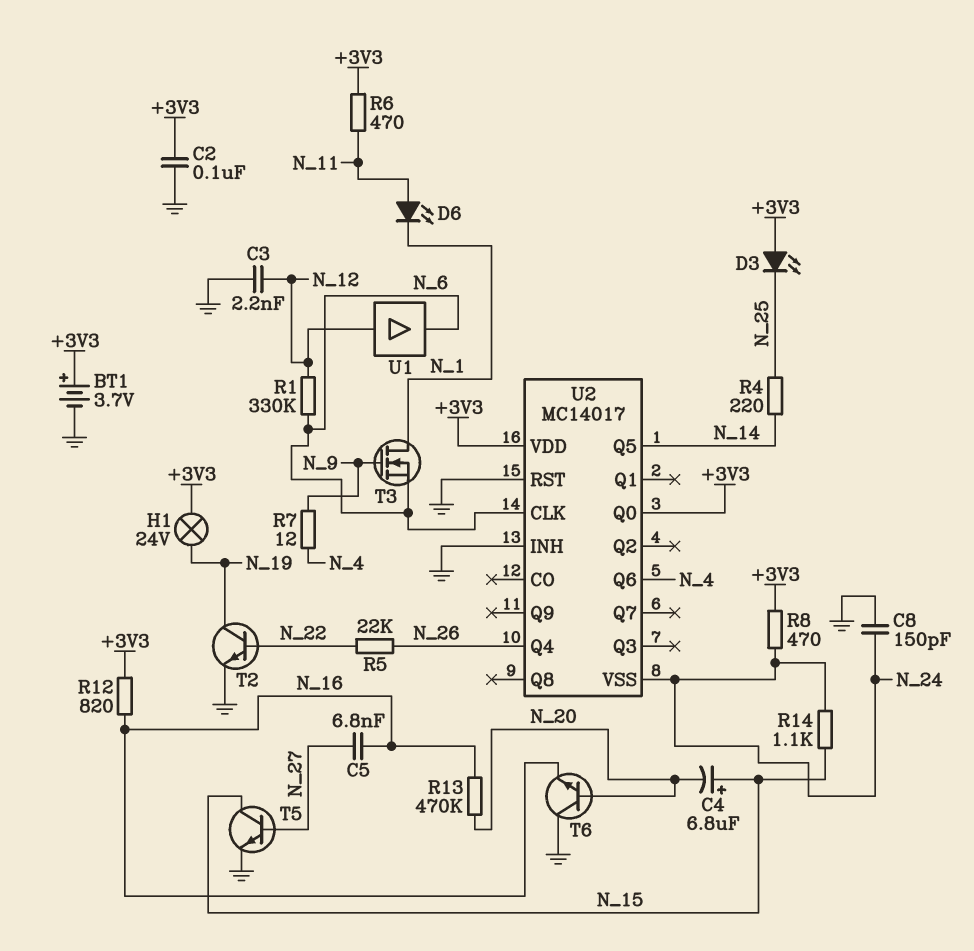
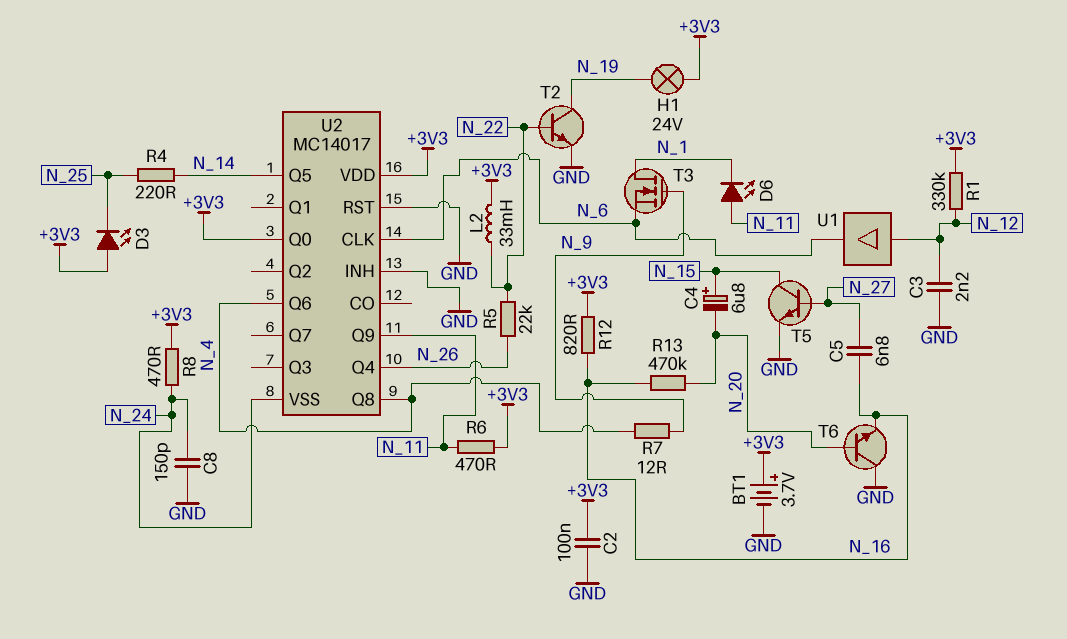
L2: none -> 33mH (+3V3, N_22)
R1: 330k (N_6, N_12) -> 330k (+3V3, N_12)
R14: 1.1k (N_15, N_24) -> none
U2 pin Q8: none -> N_4
U2 pin Q9: none -> N_11

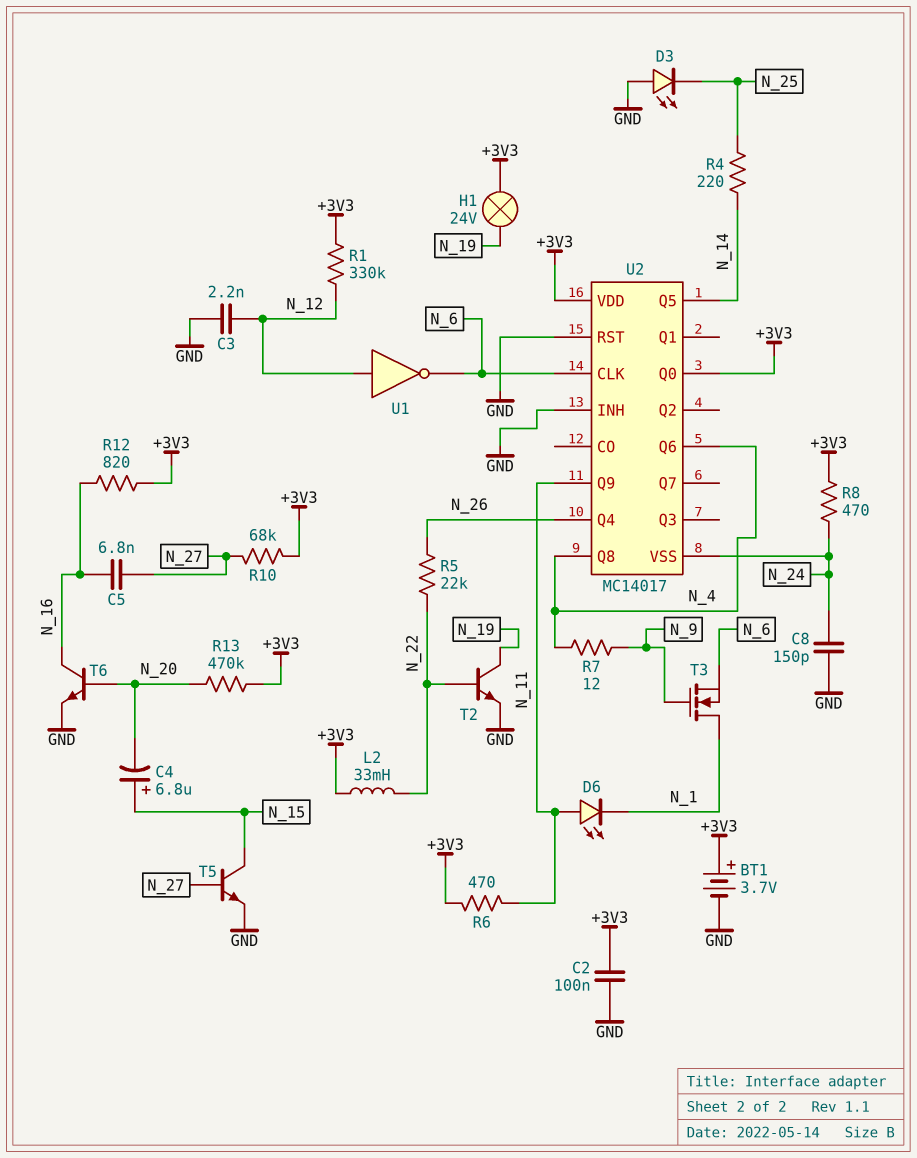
D3: LED (A +3V3, K N_25) -> LED (A GND, K N_25)
R10: none -> 68k (+3V3, N_27)
R13: 470k (N_16, N_20) -> 470k (+3V3, N_20)
T6: NPN (B N_20, C GND, E N_16) -> NPN (B N_20, C N_16, E GND)
U1: buffer (in N_12, out N_6) -> NOT (in N_12, out N_6)

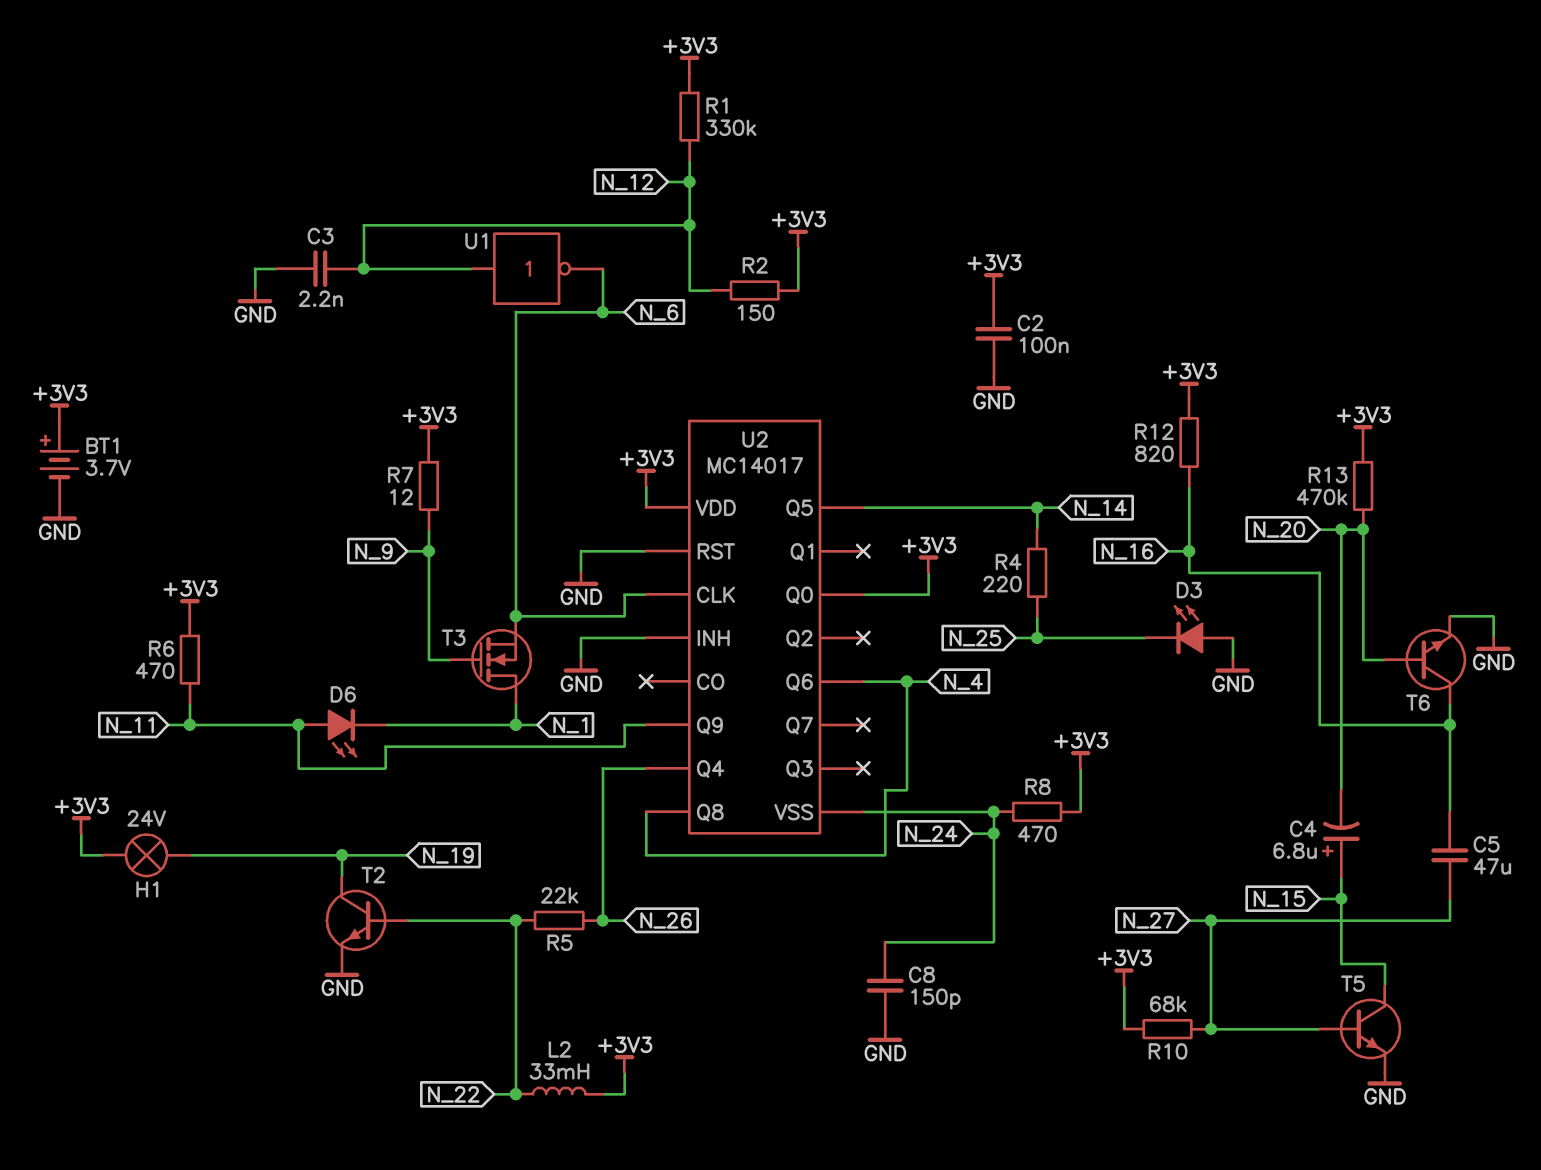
C5: 6.8nF (N_16, N_27) -> 47uF (N_16, N_27)
R2: none -> 150 (+3V3, N_12)
R7: 12 (N_4, N_9) -> 12 (+3V3, N_9)

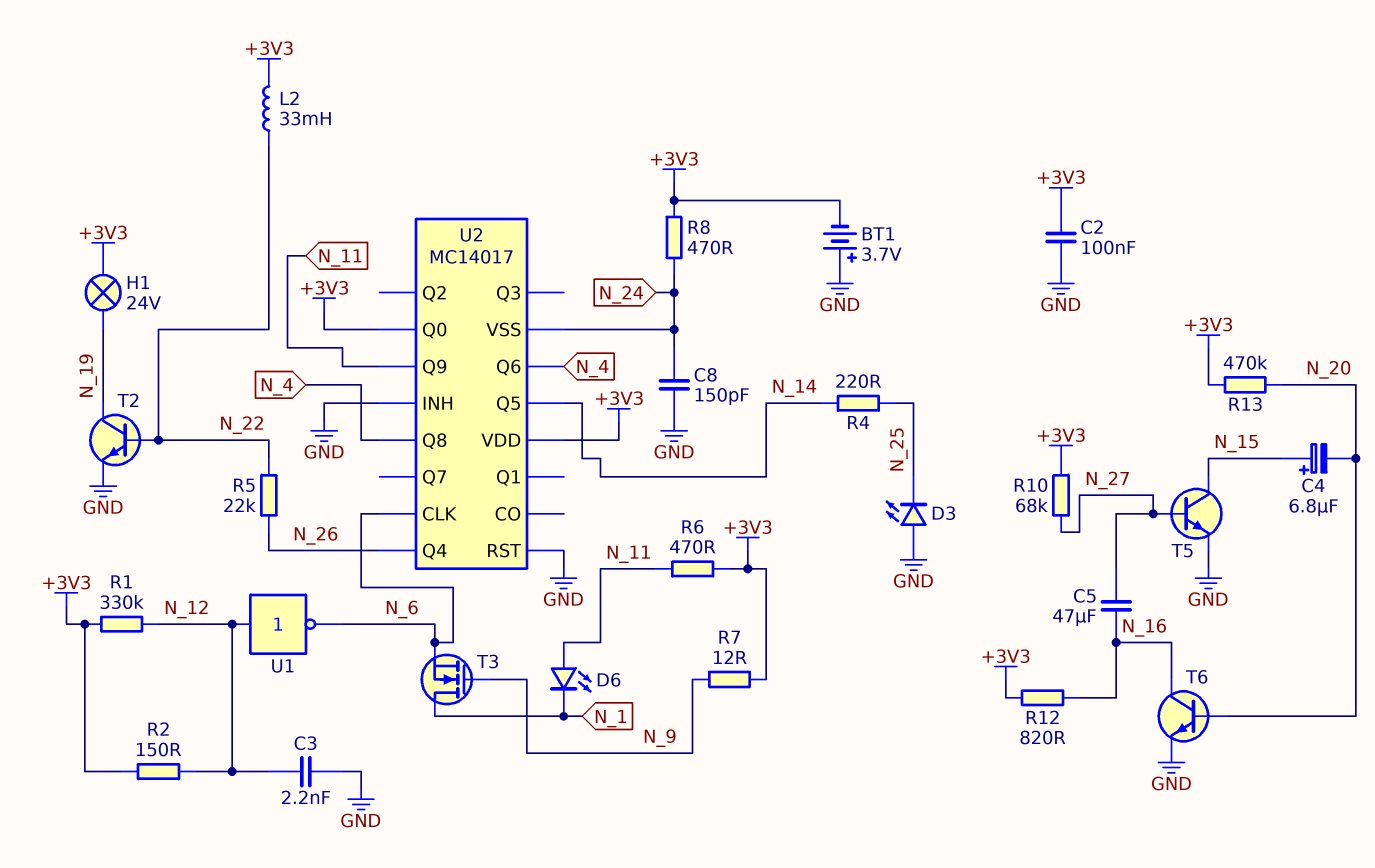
BT1: 3.7V (plus +3V3, minus GND) -> 3.7V (plus GND, minus +3V3)

